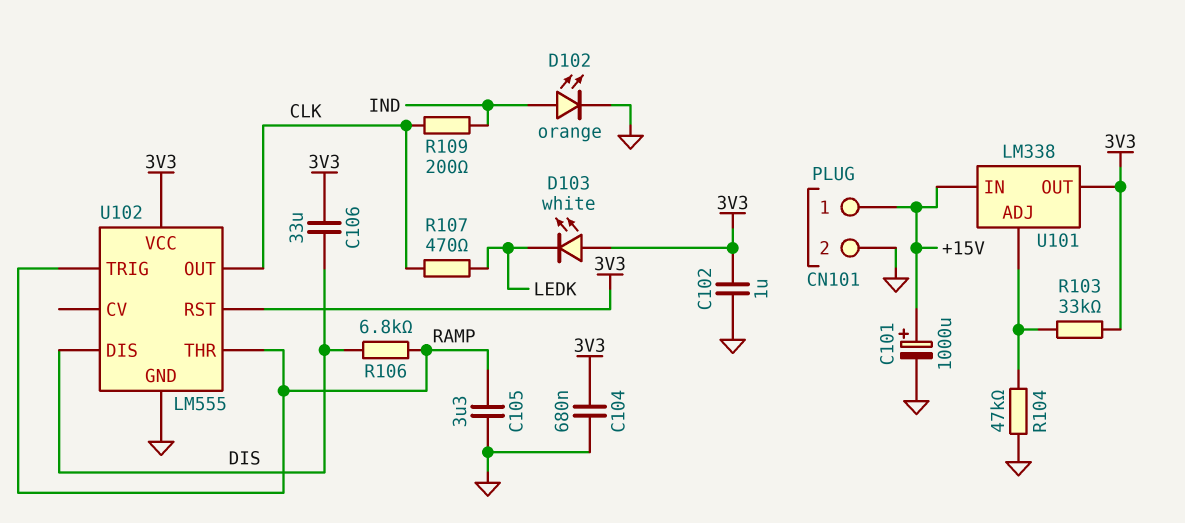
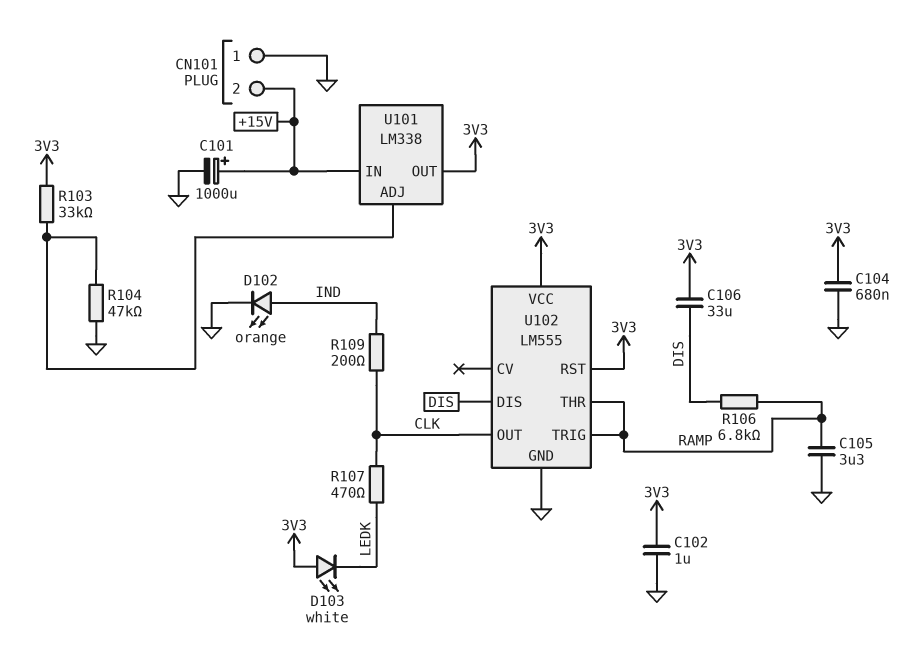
CN101 pin 1: +15V -> GND
CN101 pin 2: GND -> +15V

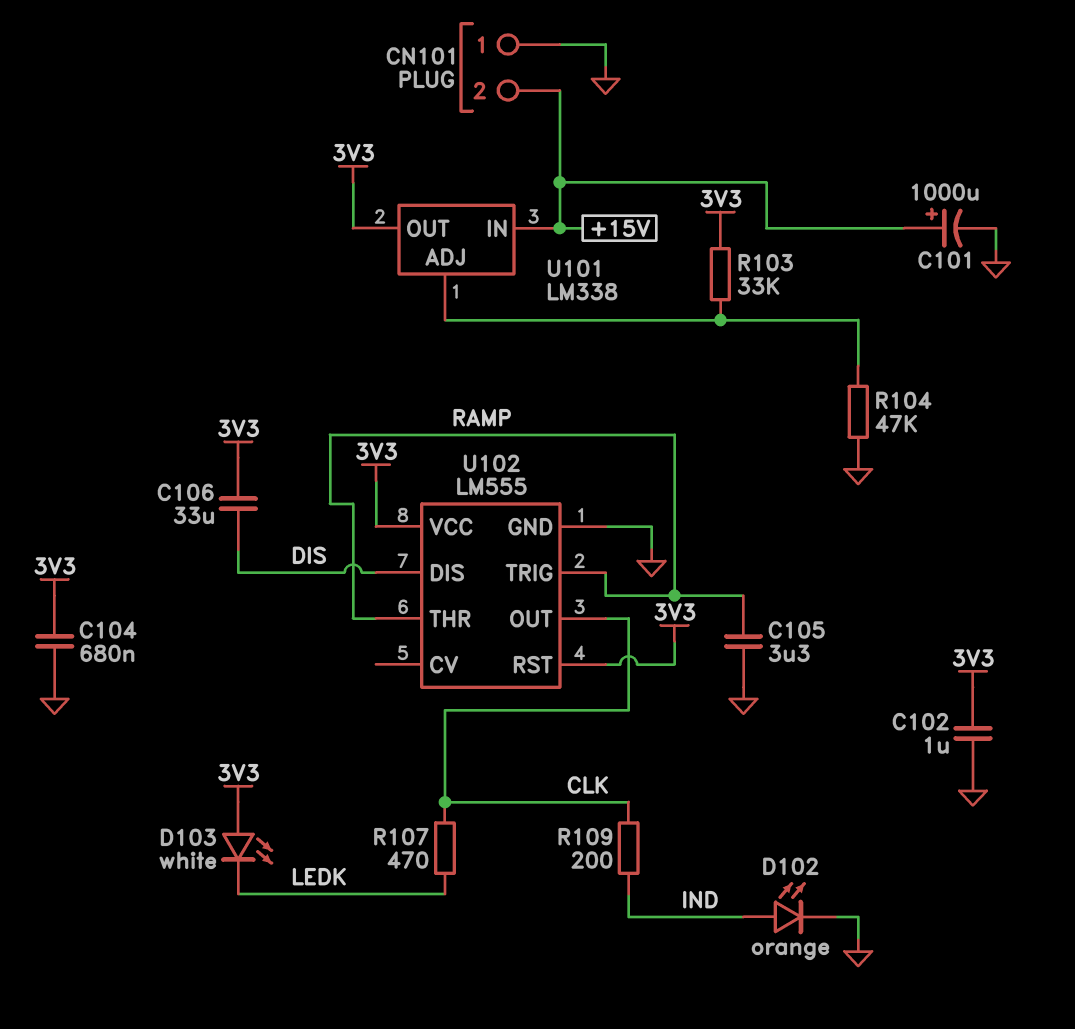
R106: 6.8k (DIS, RAMP) -> none

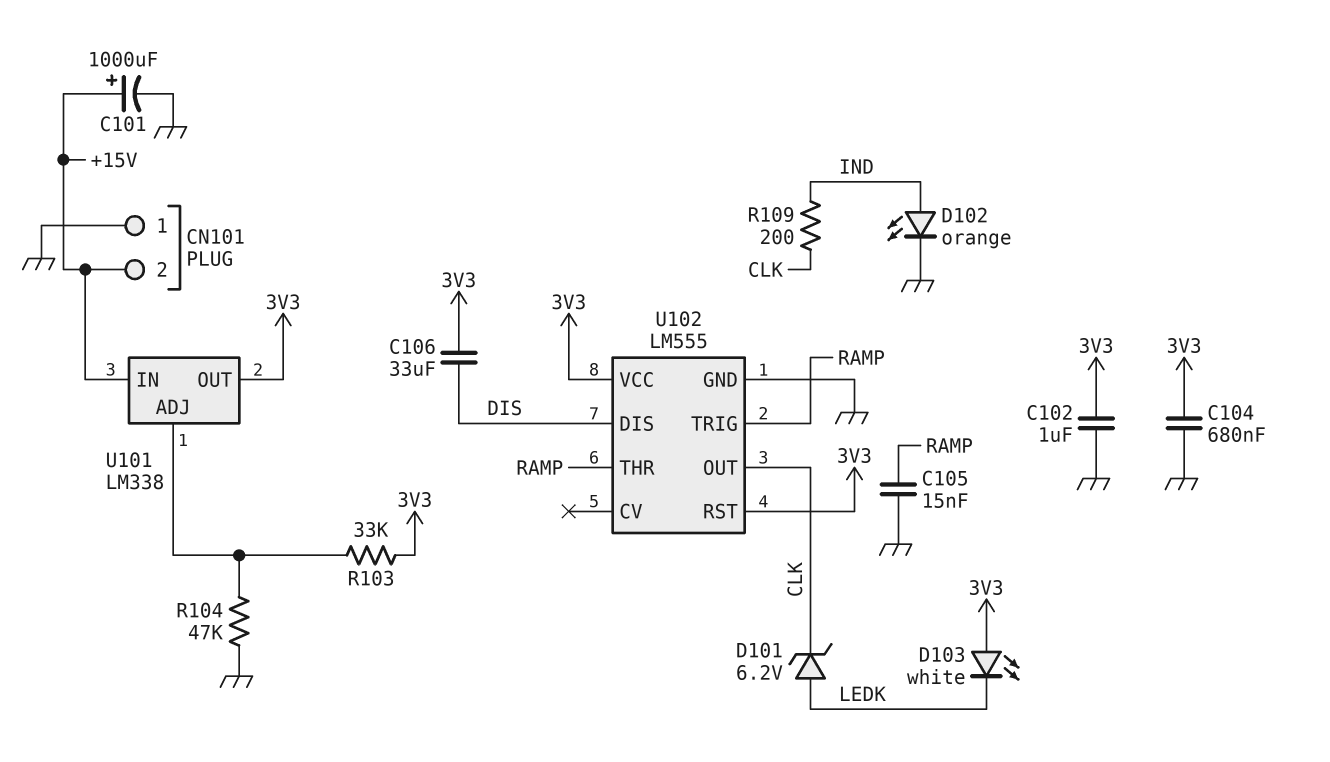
C105: 3.3uF (GND, RAMP) -> 15nF (GND, RAMP)
D101: none -> zener 6.2V (A LEDK, K CLK)
R107: 470 (CLK, LEDK) -> none

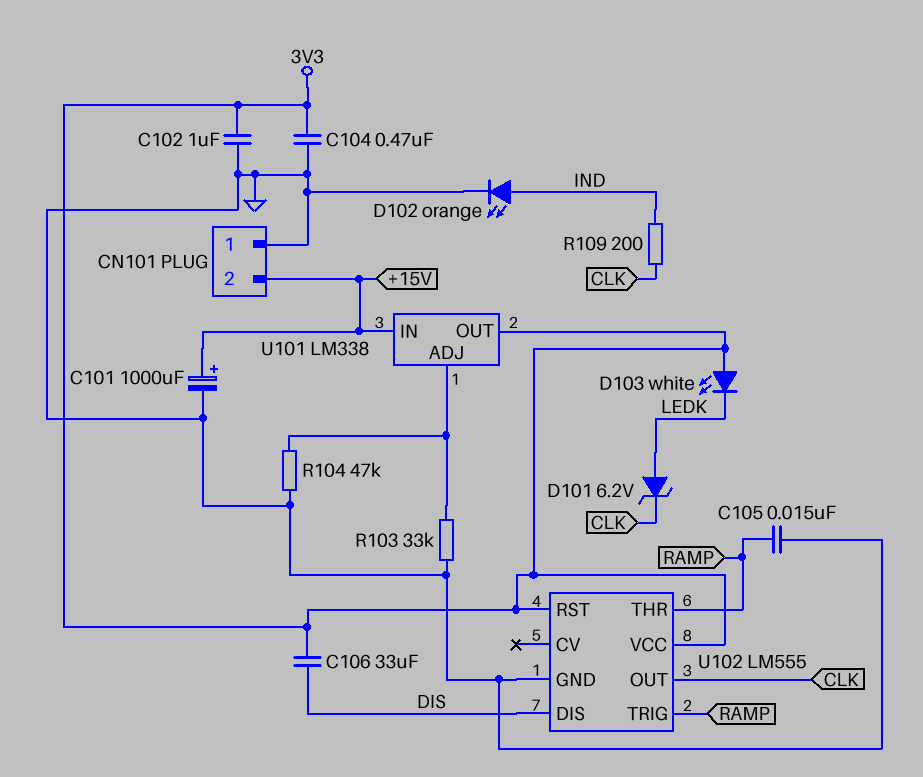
C104: 680nF (3V3, GND) -> 470nF (3V3, GND)
R103: 33k (3V3, U101/ADJ) -> 33k (GND, U101/ADJ)

